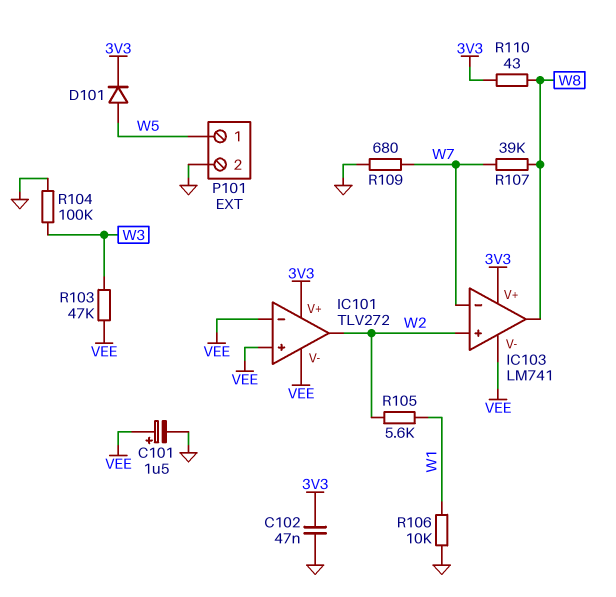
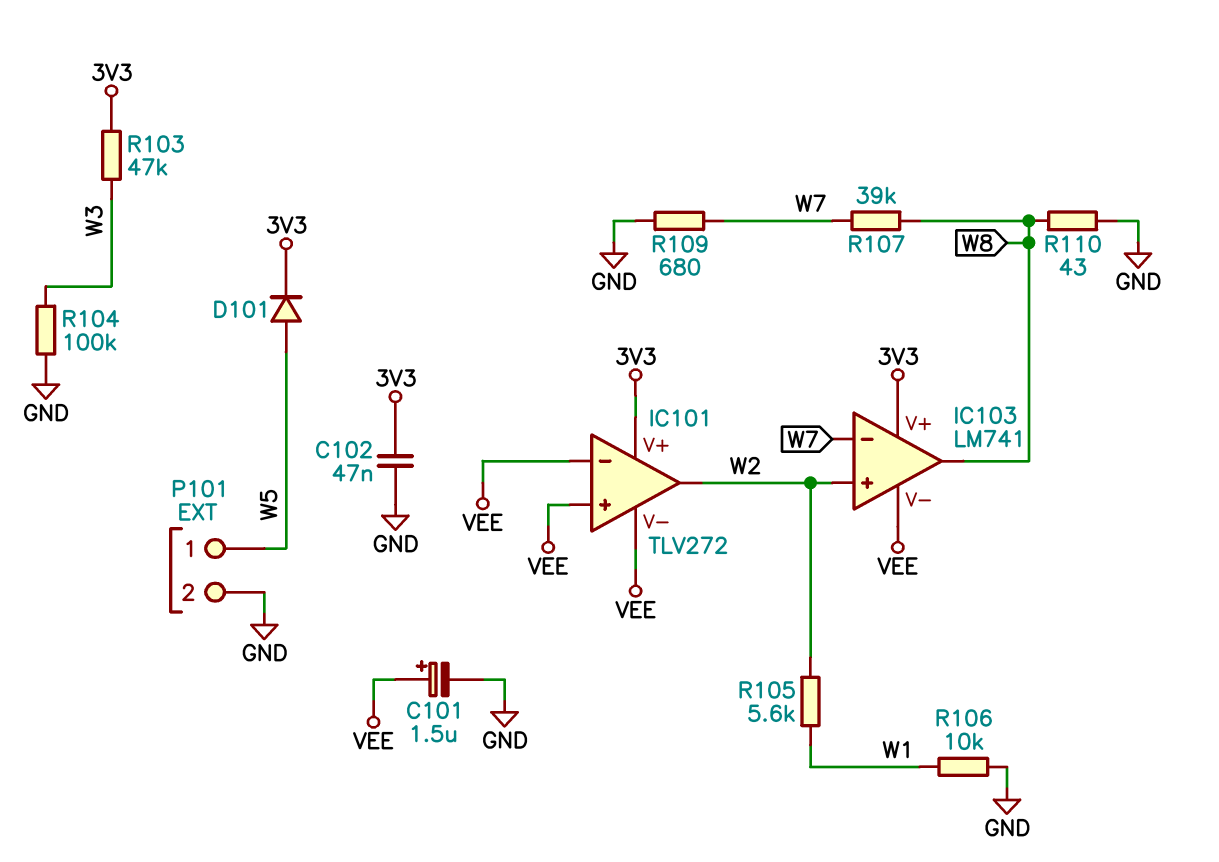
R103: 47k (VEE, W3) -> 47k (3V3, W3)
R110: 43 (3V3, W8) -> 43 (GND, W8)

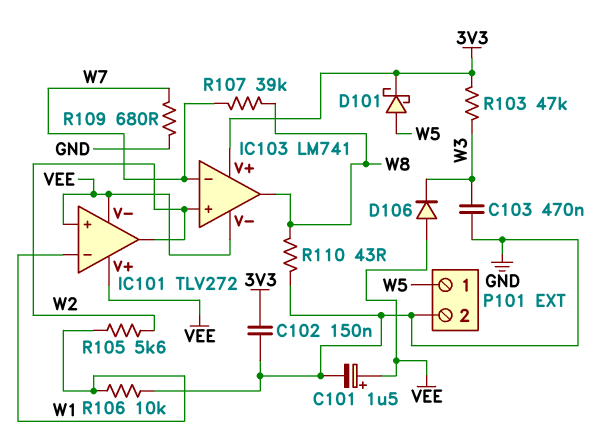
C102: 47nF (3V3, GND) -> 150nF (3V3, GND)
C103: none -> 470nF (GND, W3)
D101: diode (A W5, K 3V3) -> schottky (A W5, K 3V3)
D106: none -> diode (A VEE, K W3)
IC101 pin V+: 3V3 -> VEE
IC101 pin in-: VEE -> W1
R104: 100k (GND, W3) -> none

